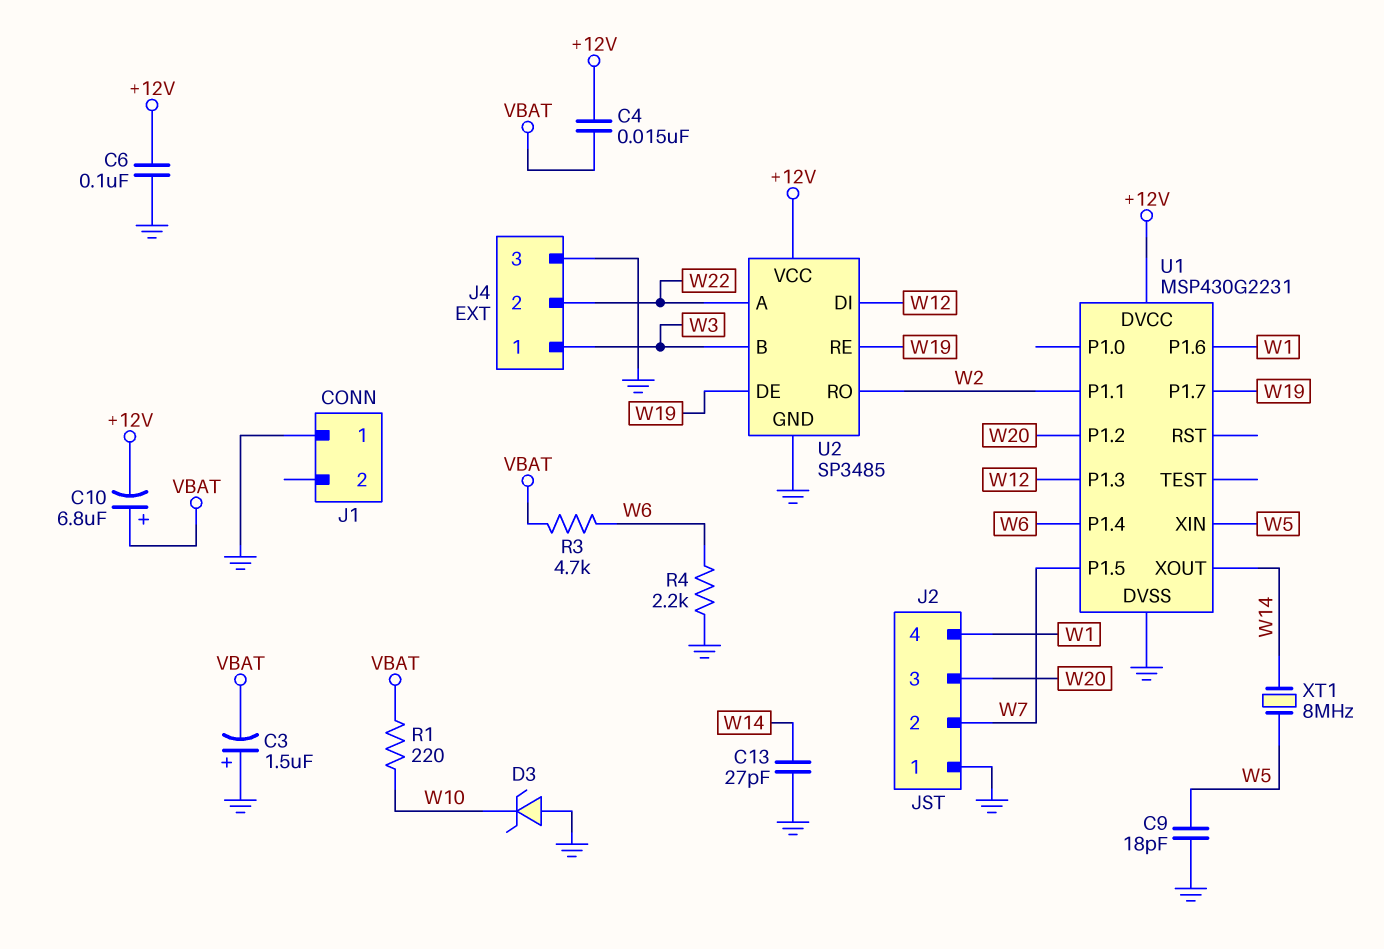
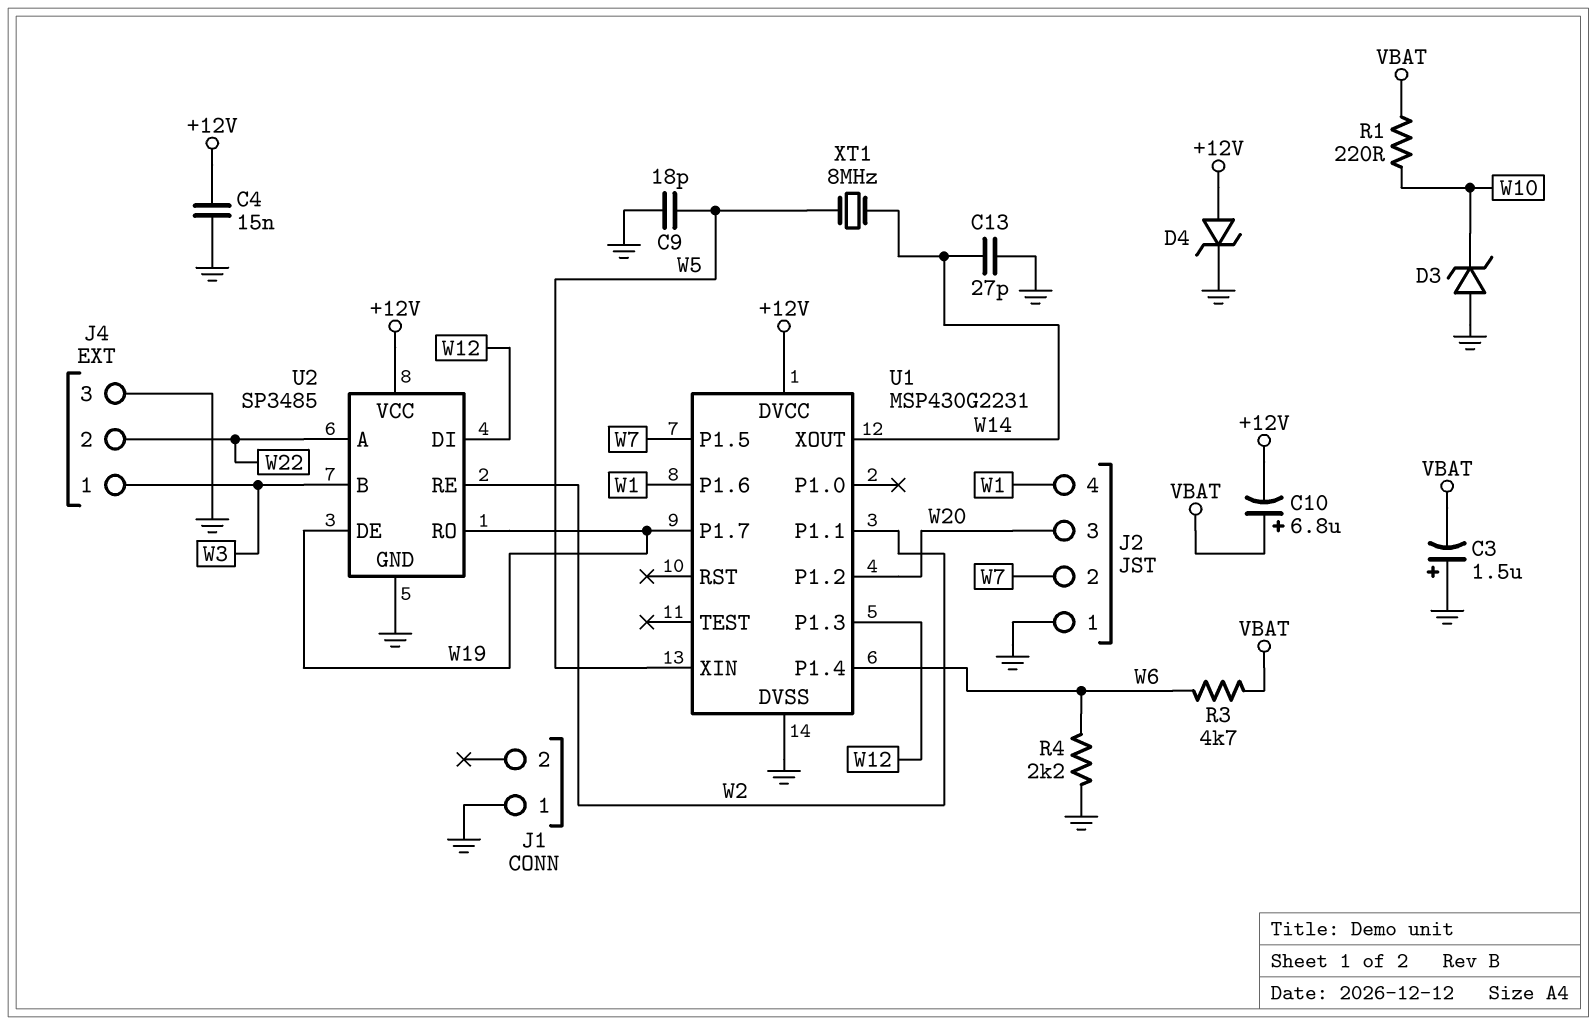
C4: 15nF (+12V, VBAT) -> 15nF (+12V, GND)
C6: 100nF (+12V, GND) -> none
D4: none -> zener (A +12V, K GND)
U2 pin RE: W19 -> W2
U2 pin RO: W2 -> W19

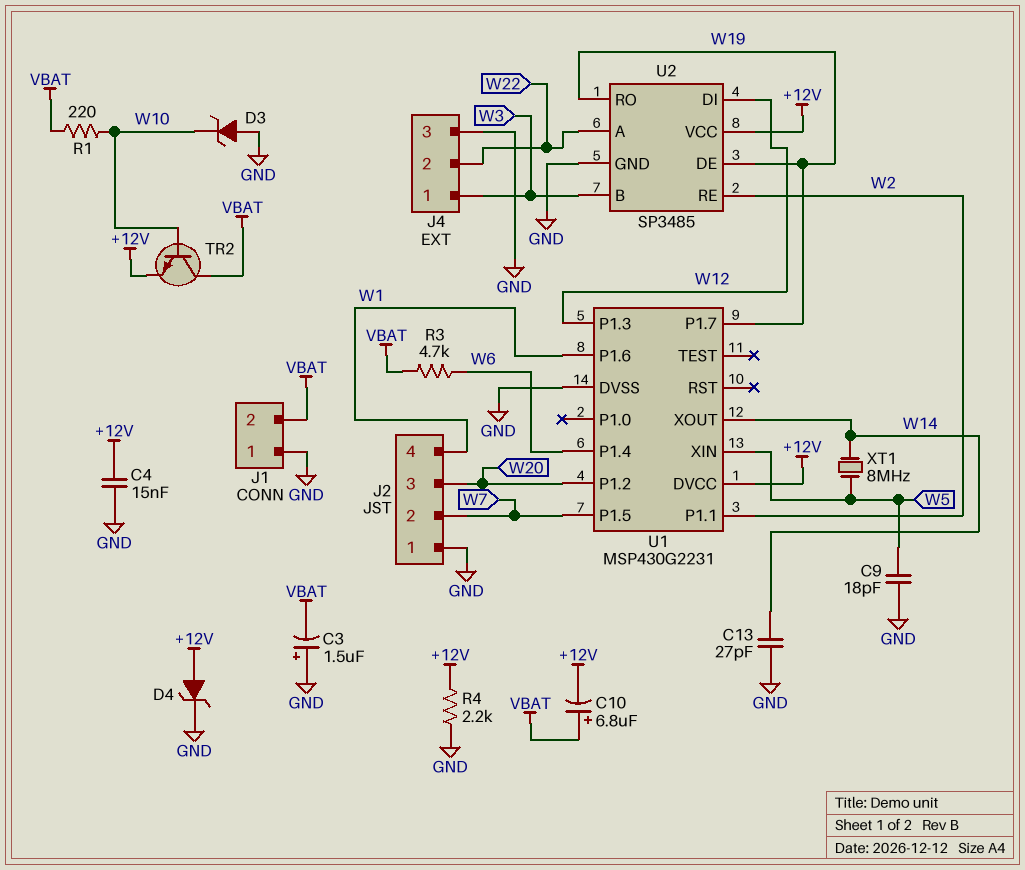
J1 pin 2: none -> VBAT
R4: 2.2k (GND, W6) -> 2.2k (+12V, GND)
TR2: none -> NPN (B W10, C VBAT, E +12V)

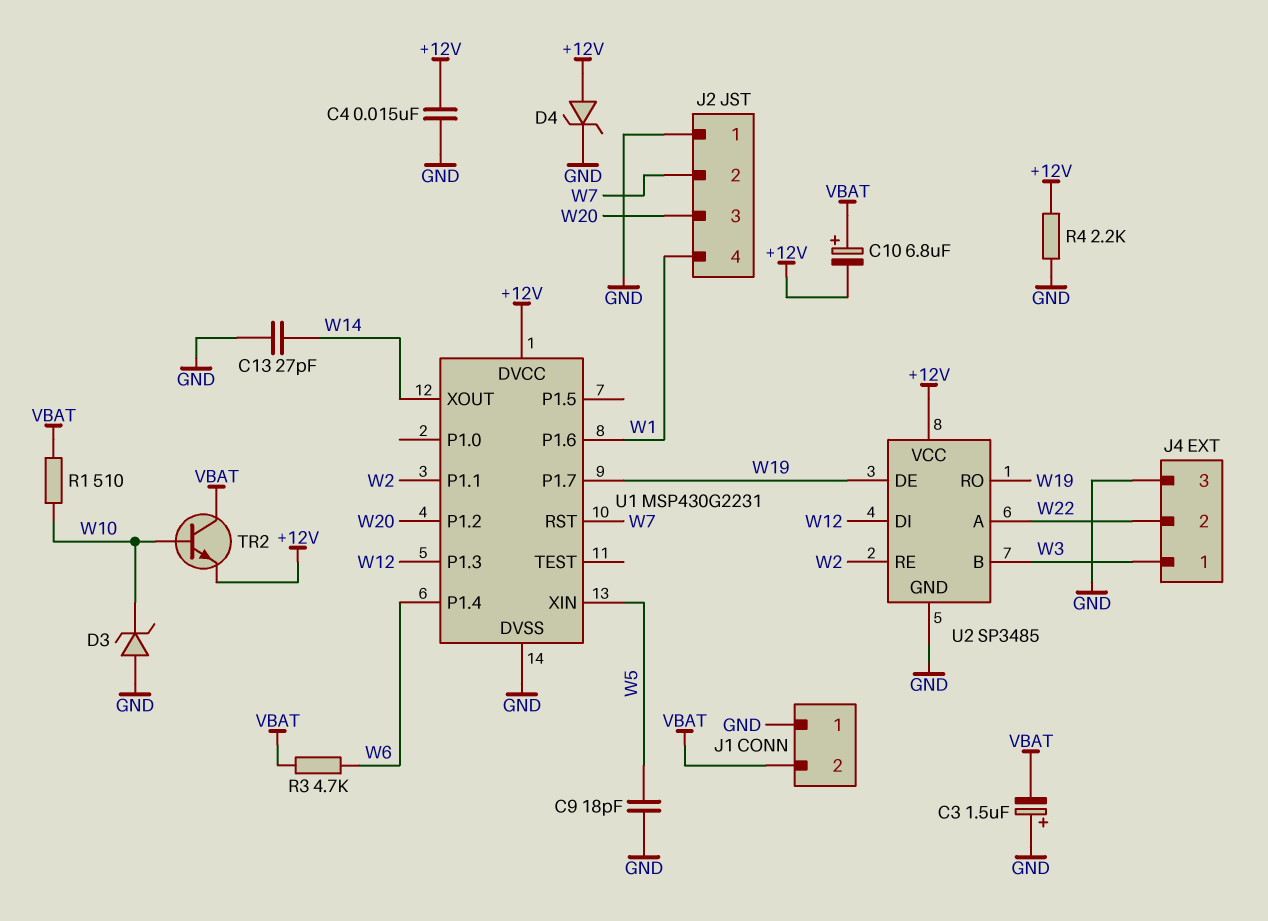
R1: 220 (VBAT, W10) -> 510 (VBAT, W10)
U1 pin P1.5: W7 -> none
U1 pin RST: none -> W7
XT1: 8MHz (W5, W14) -> none

